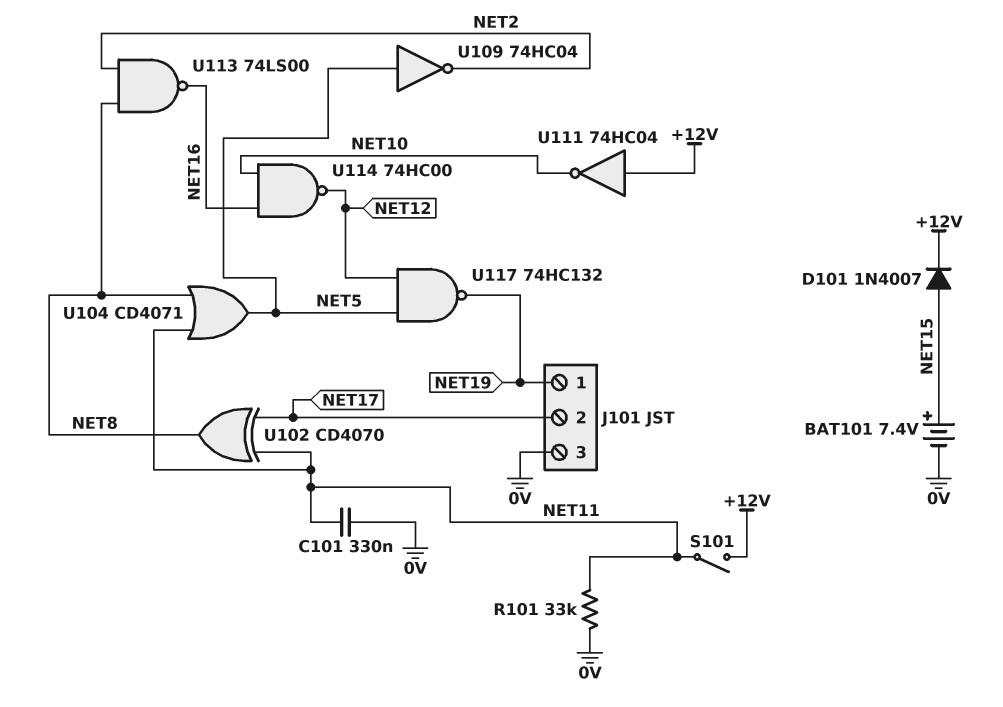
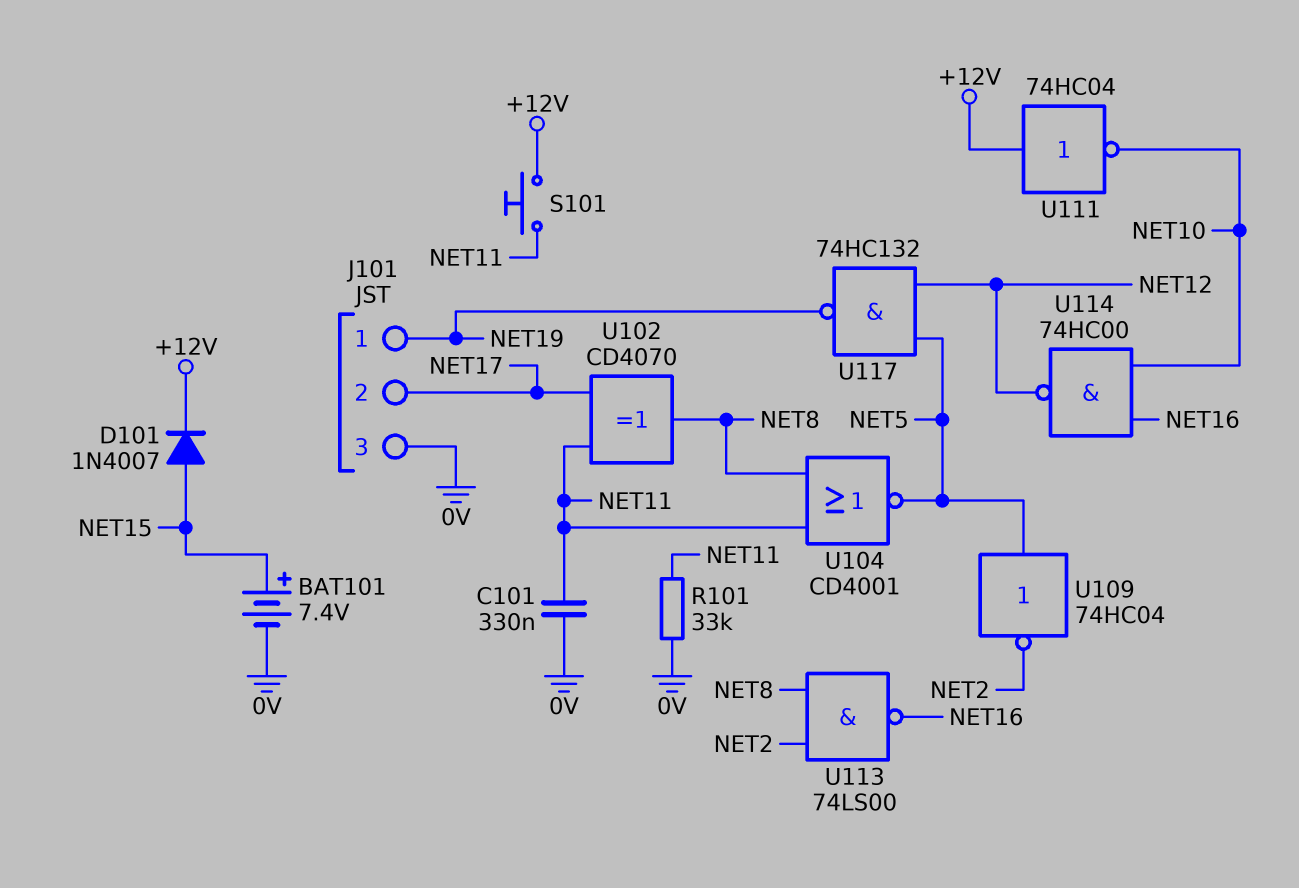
S101: switch (+12V, NET11) -> button (+12V, NET11)
U104: OR CD4071 (in NET8, in NET11, out NET5) -> NOR CD4001 (in NET8, in NET11, out NET5)

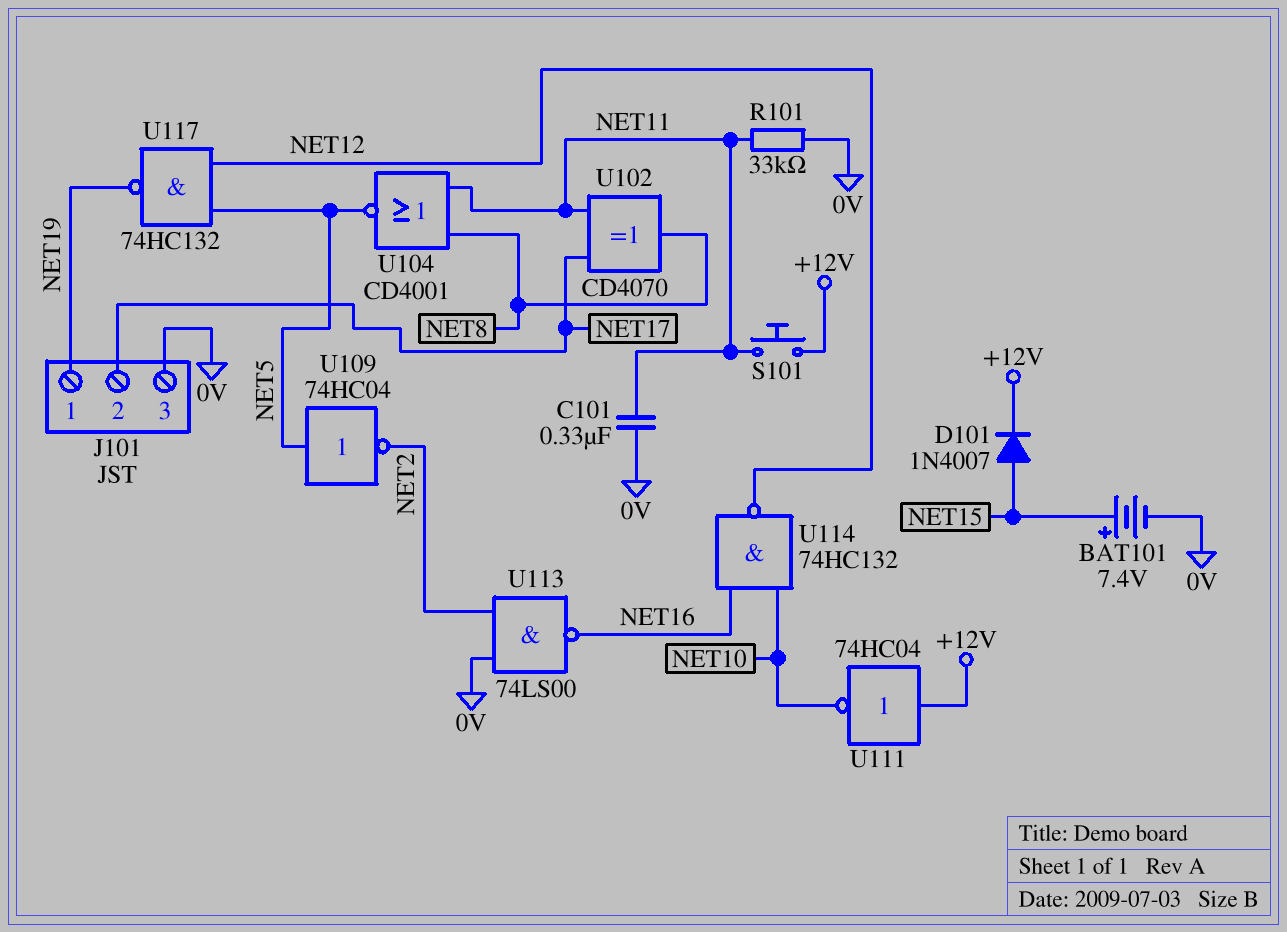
U113: NAND 74LS00 (in NET2, in NET8, out NET16) -> NAND 74LS00 (in 0V, in NET2, out NET16)
U114: NAND 74HC00 (in NET10, in NET16, out NET12) -> NAND 74HC132 (in NET10, in NET16, out NET12)

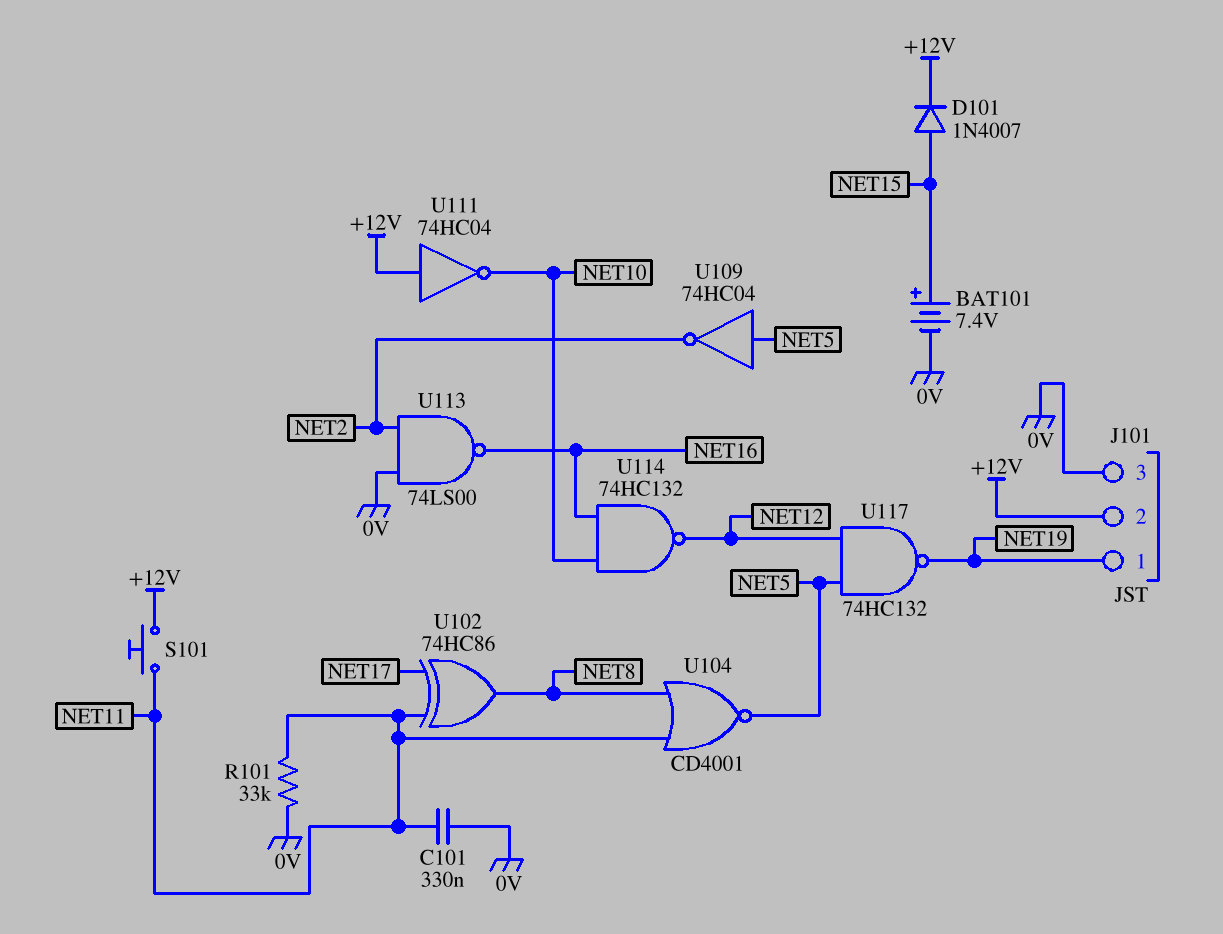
J101 pin 2: NET17 -> +12V
U102: XOR CD4070 (in NET11, in NET17, out NET8) -> XOR 74HC86 (in NET11, in NET17, out NET8)

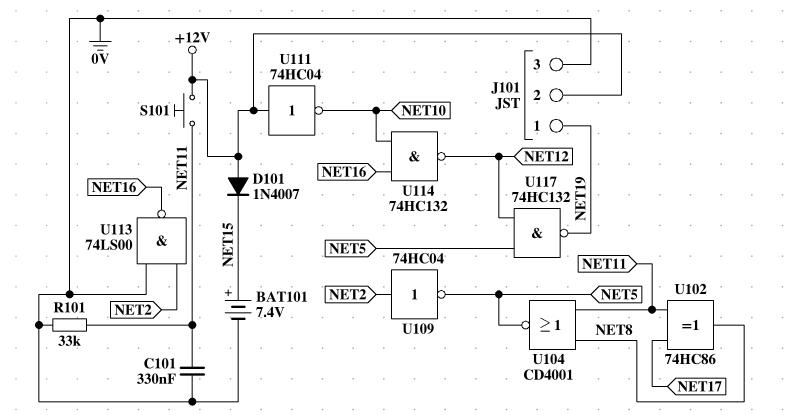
D101: diode 1N4007 (A NET15, K +12V) -> diode 1N4007 (A +12V, K NET15)
U109: NOT 74HC04 (in NET5, out NET2) -> NOT 74HC04 (in NET2, out NET5)

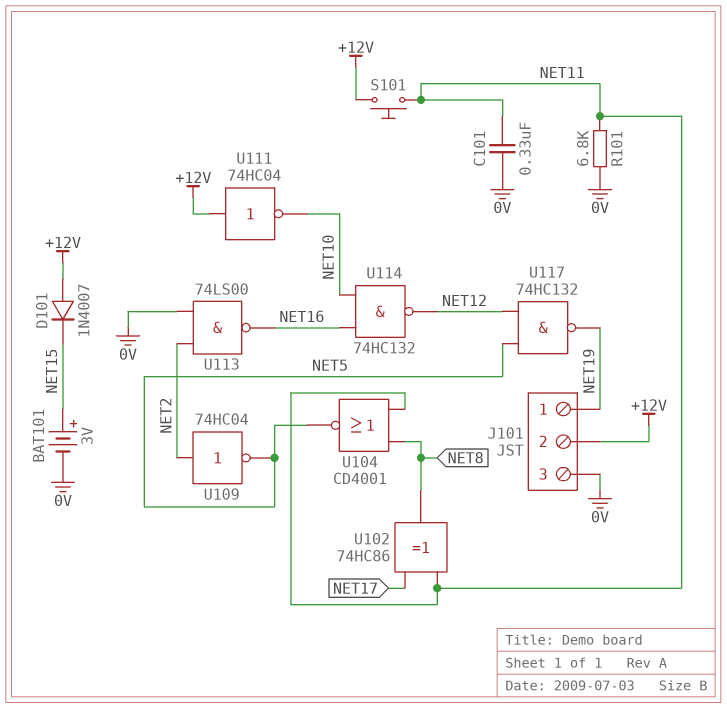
BAT101: 7.4V (plus NET15, minus 0V) -> 3V (plus NET15, minus 0V)
R101: 33k (0V, NET11) -> 6.8k (0V, NET11)

